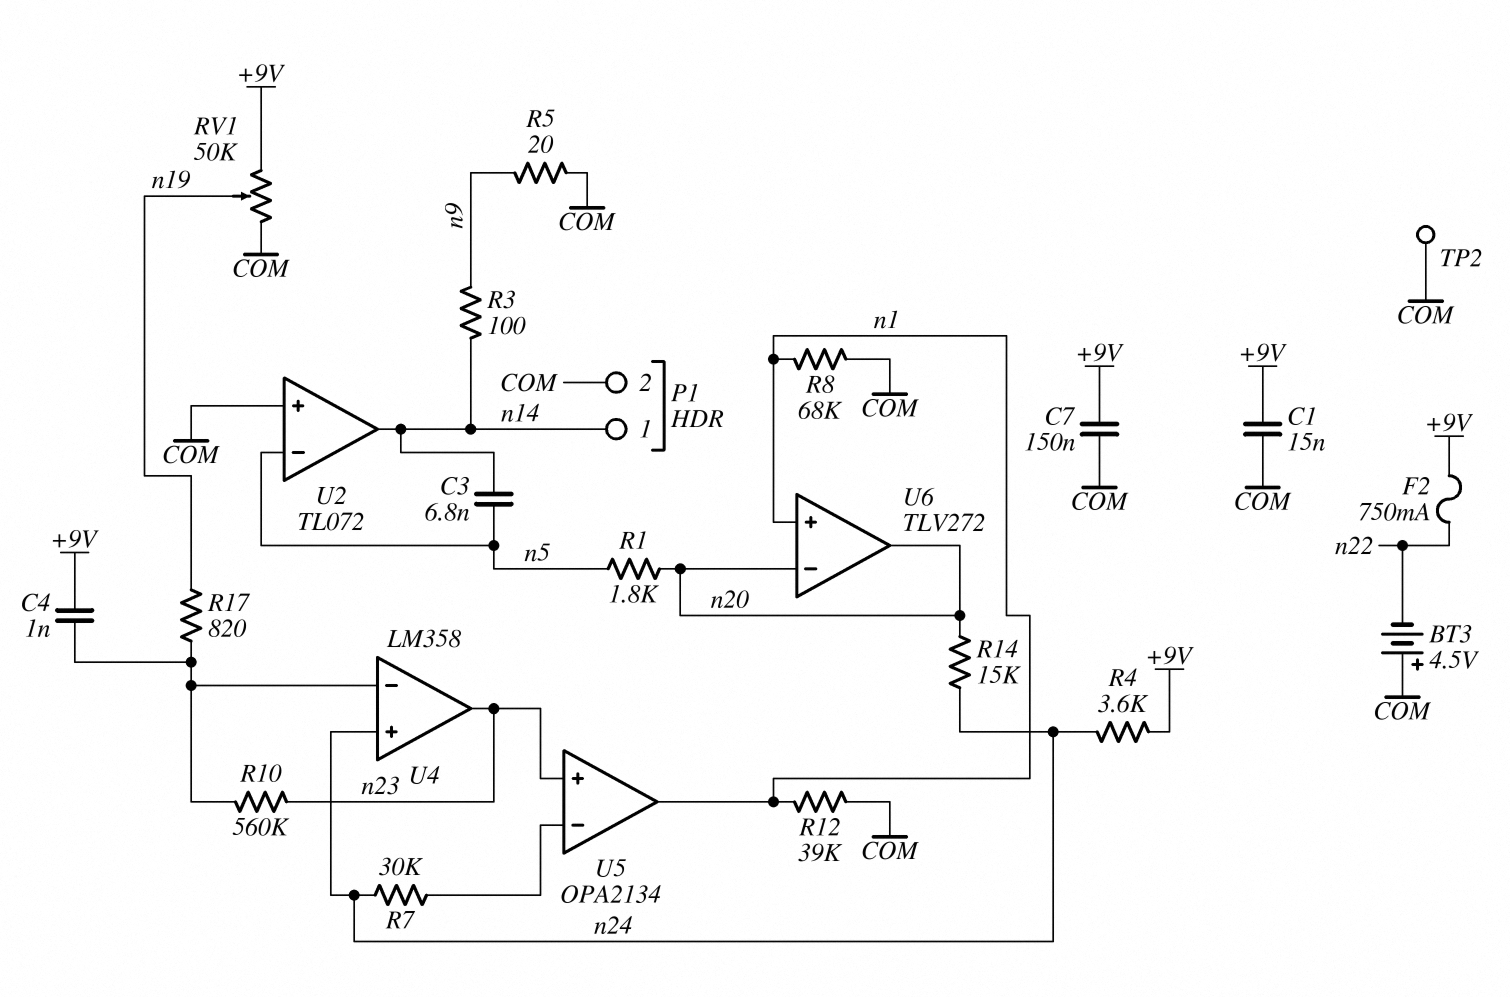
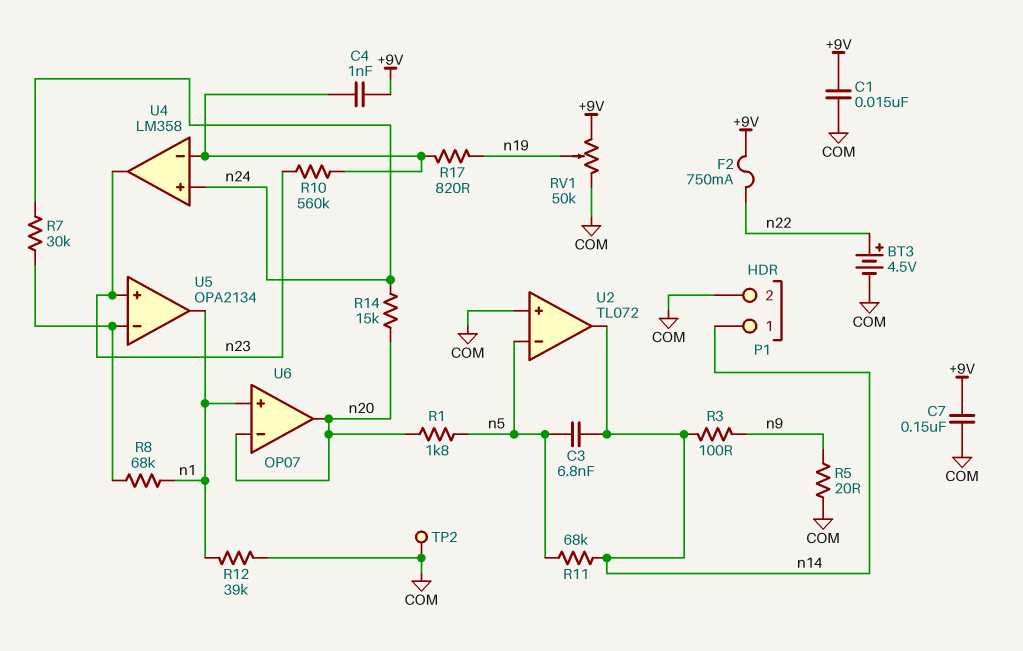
BT3: 4.5V (plus COM, minus n22) -> 4.5V (plus n22, minus COM)
R4: 3.6k (+9V, n24) -> none
R8: 68k (COM, n1) -> 68k (U5/in-, n1)
R11: none -> 68k (n5, n14)
U6: TLV272 -> OP07

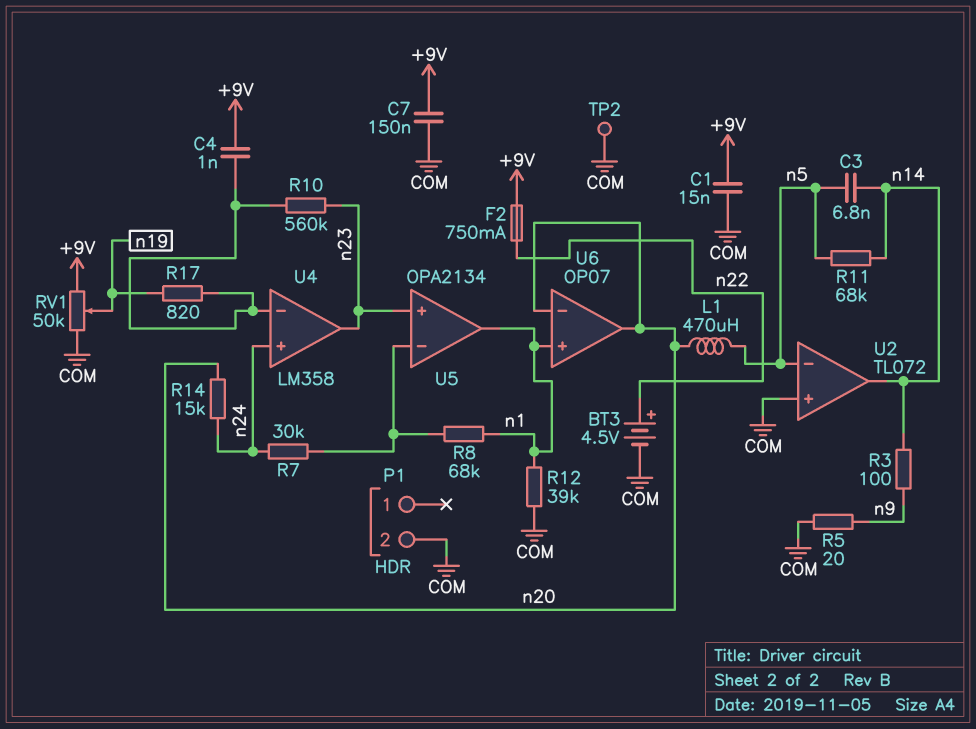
L1: none -> 470uH (n5, n20)
P1 pin 1: n14 -> none
R1: 1.8k (n5, n20) -> none

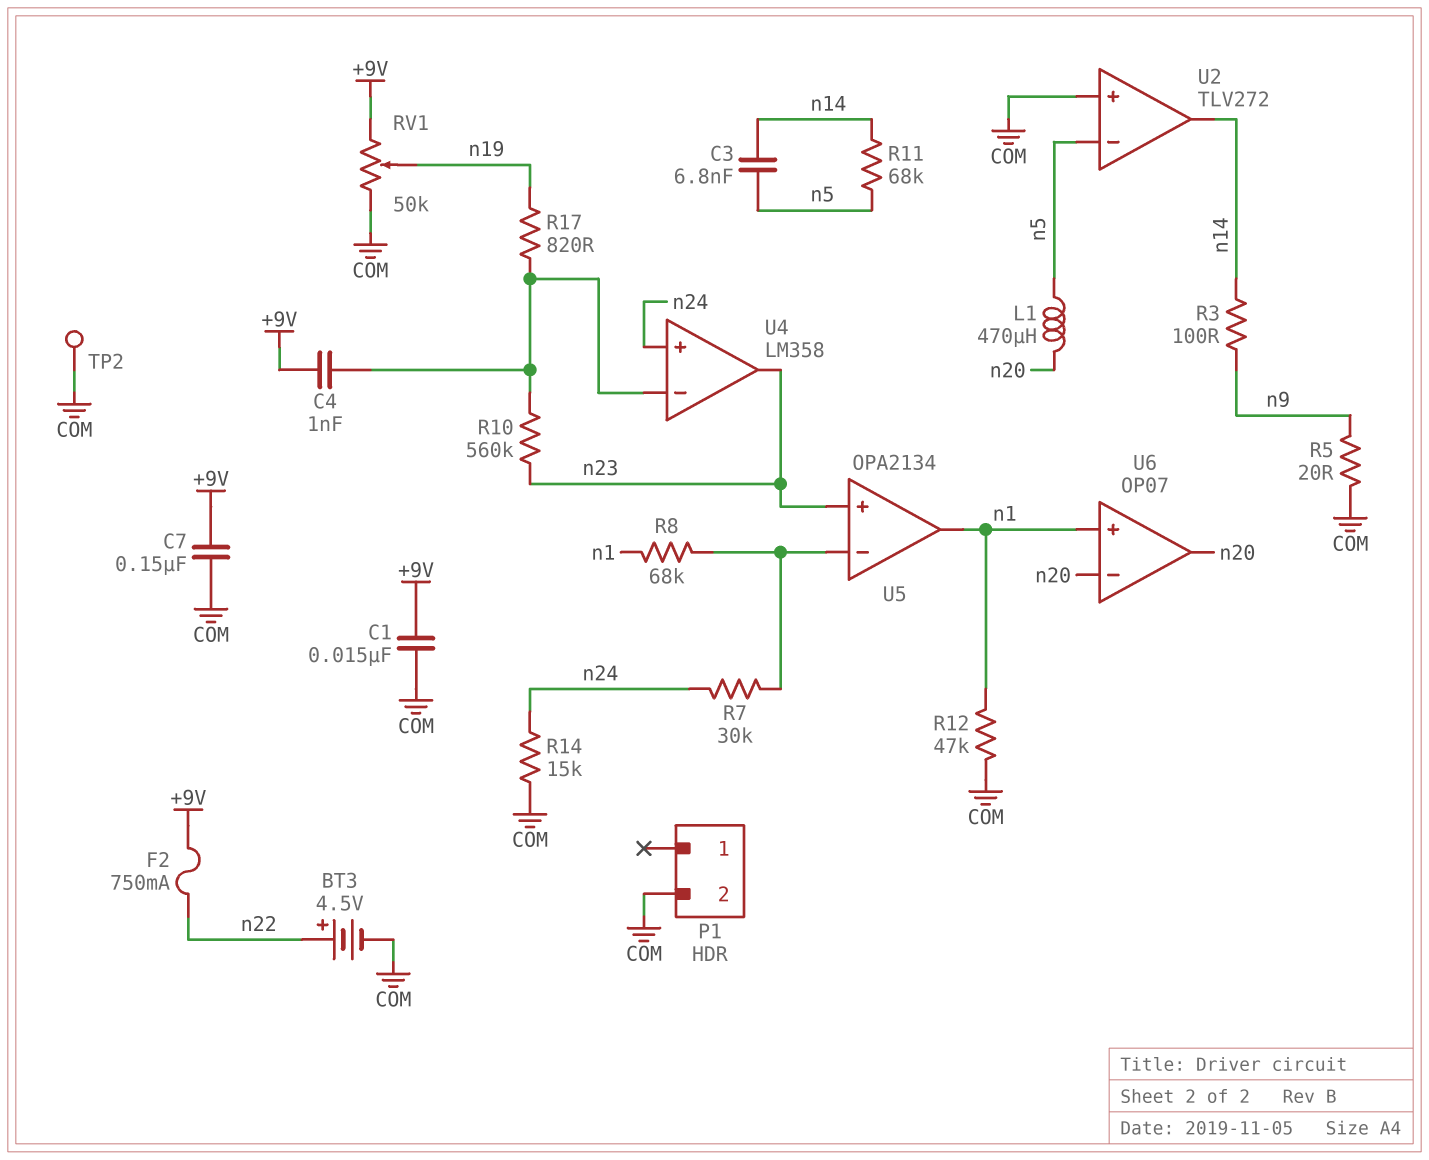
R12: 39k (COM, n1) -> 47k (COM, n1)
R14: 15k (n20, n24) -> 15k (COM, n24)
U2: TL072 -> TLV272

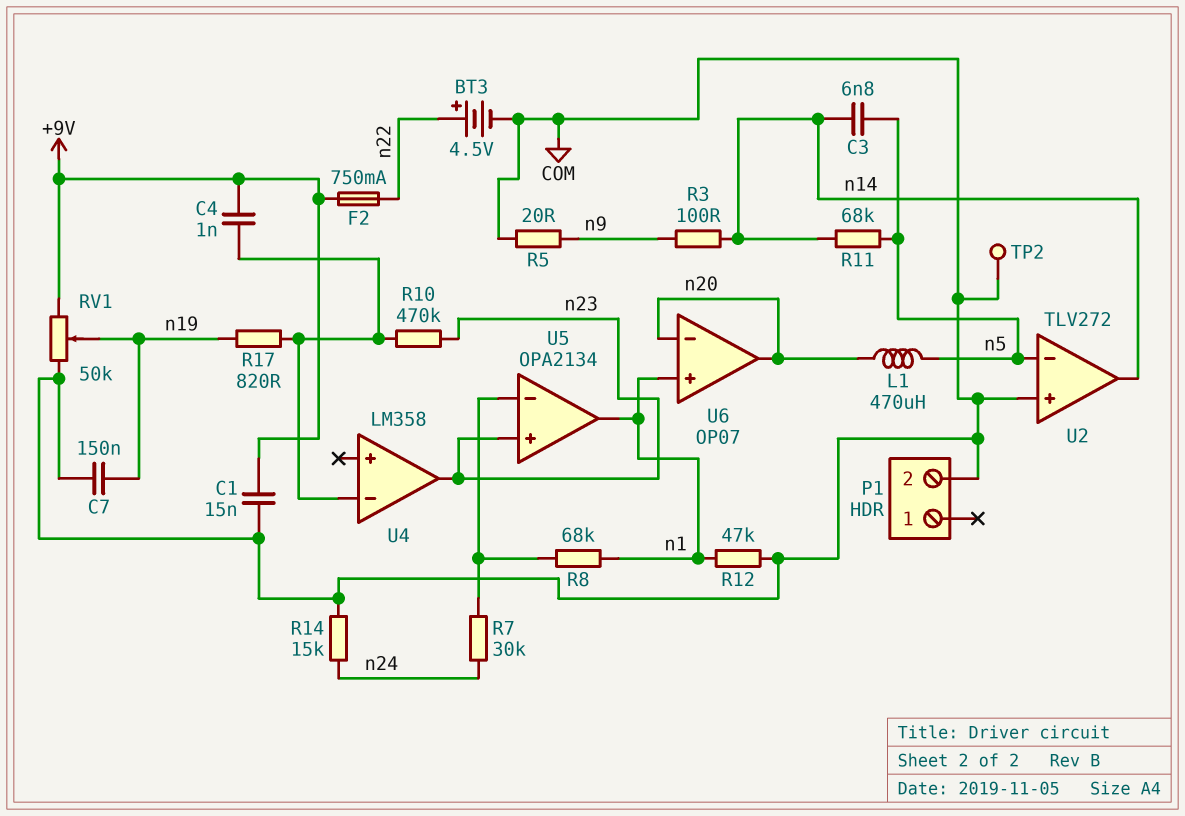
C7: 150nF (+9V, COM) -> 150nF (COM, n19)
R10: 560k (U4/in-, n23) -> 470k (U4/in-, n23)
U4 pin in+: n24 -> none

